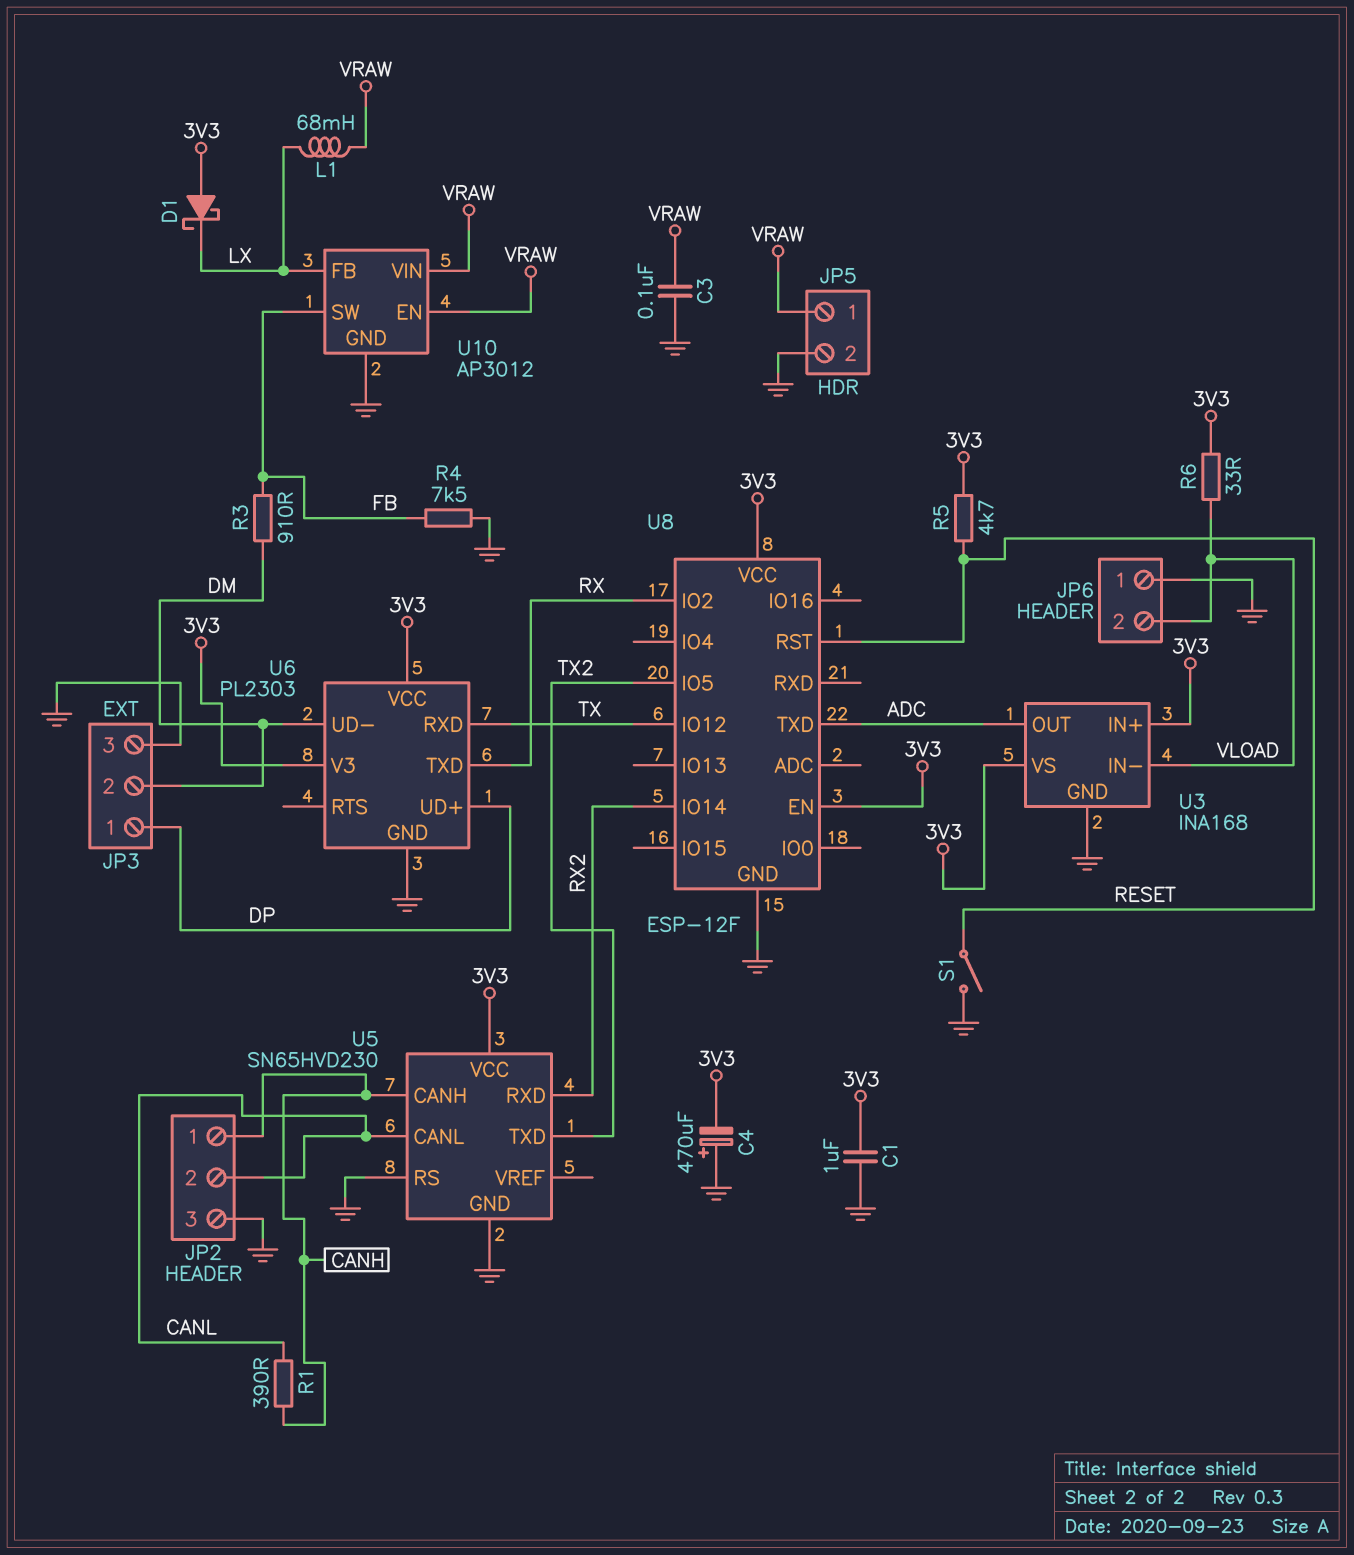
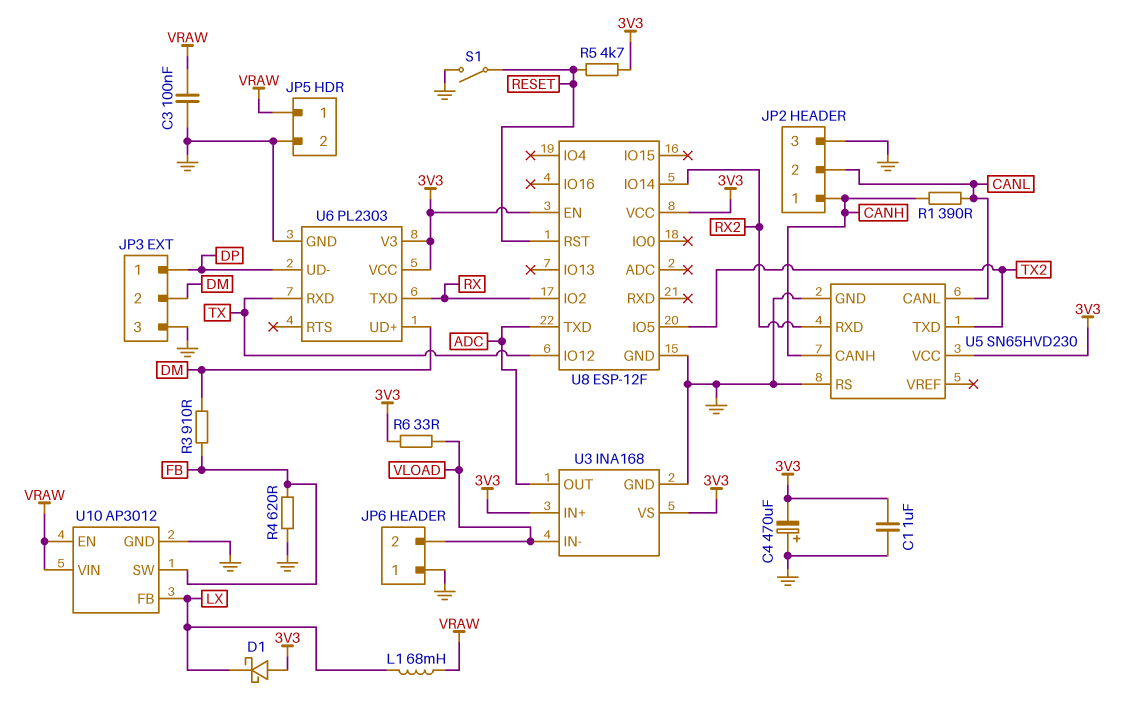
R4: 7.5k (FB, GND) -> 620 (FB, GND)
U6 pin UD+: DP -> DM
U6 pin UD-: DM -> DP

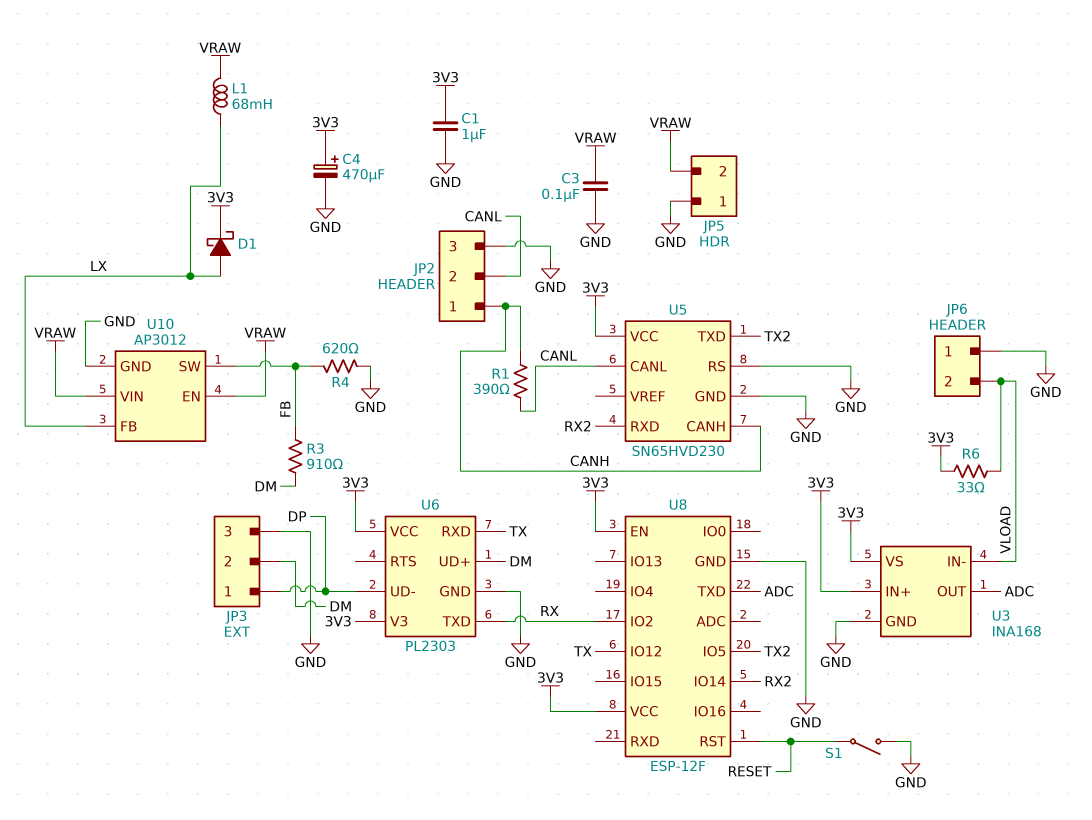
C4: 470uF (plus GND, minus 3V3) -> 470uF (plus 3V3, minus GND)
D1: schottky (A 3V3, K LX) -> schottky (A LX, K 3V3)
JP5 pin 1: VRAW -> GND
JP5 pin 2: GND -> VRAW
R5: 4.7k (3V3, RESET) -> none

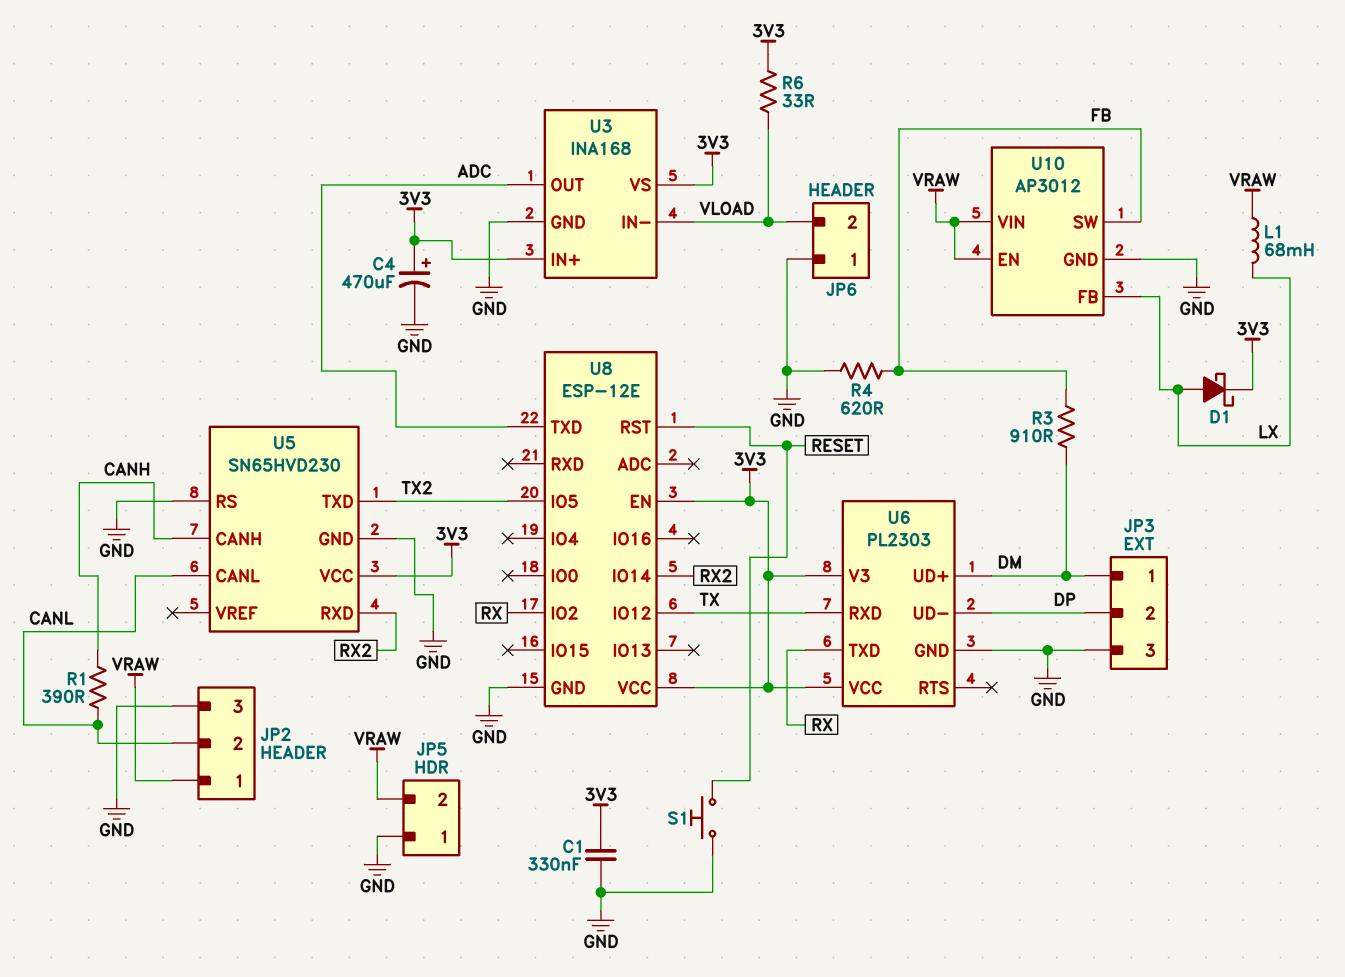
C1: 1uF (3V3, GND) -> 330nF (3V3, GND)
C3: 100nF (GND, VRAW) -> none
JP2 pin 1: CANH -> VRAW
JP3 pin 1: DP -> DM
JP3 pin 2: DM -> DP
S1: switch (GND, RESET) -> button (GND, RESET)
U8: ESP-12F -> ESP-12E

